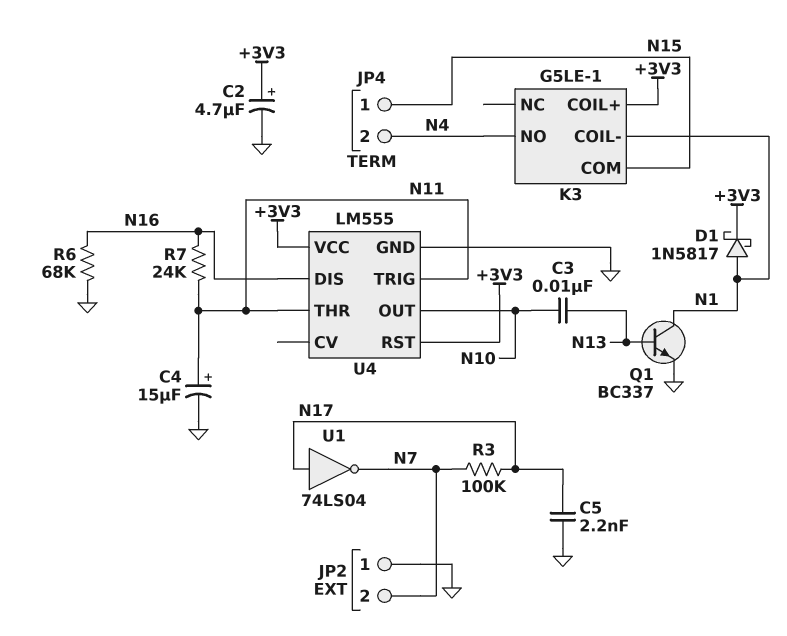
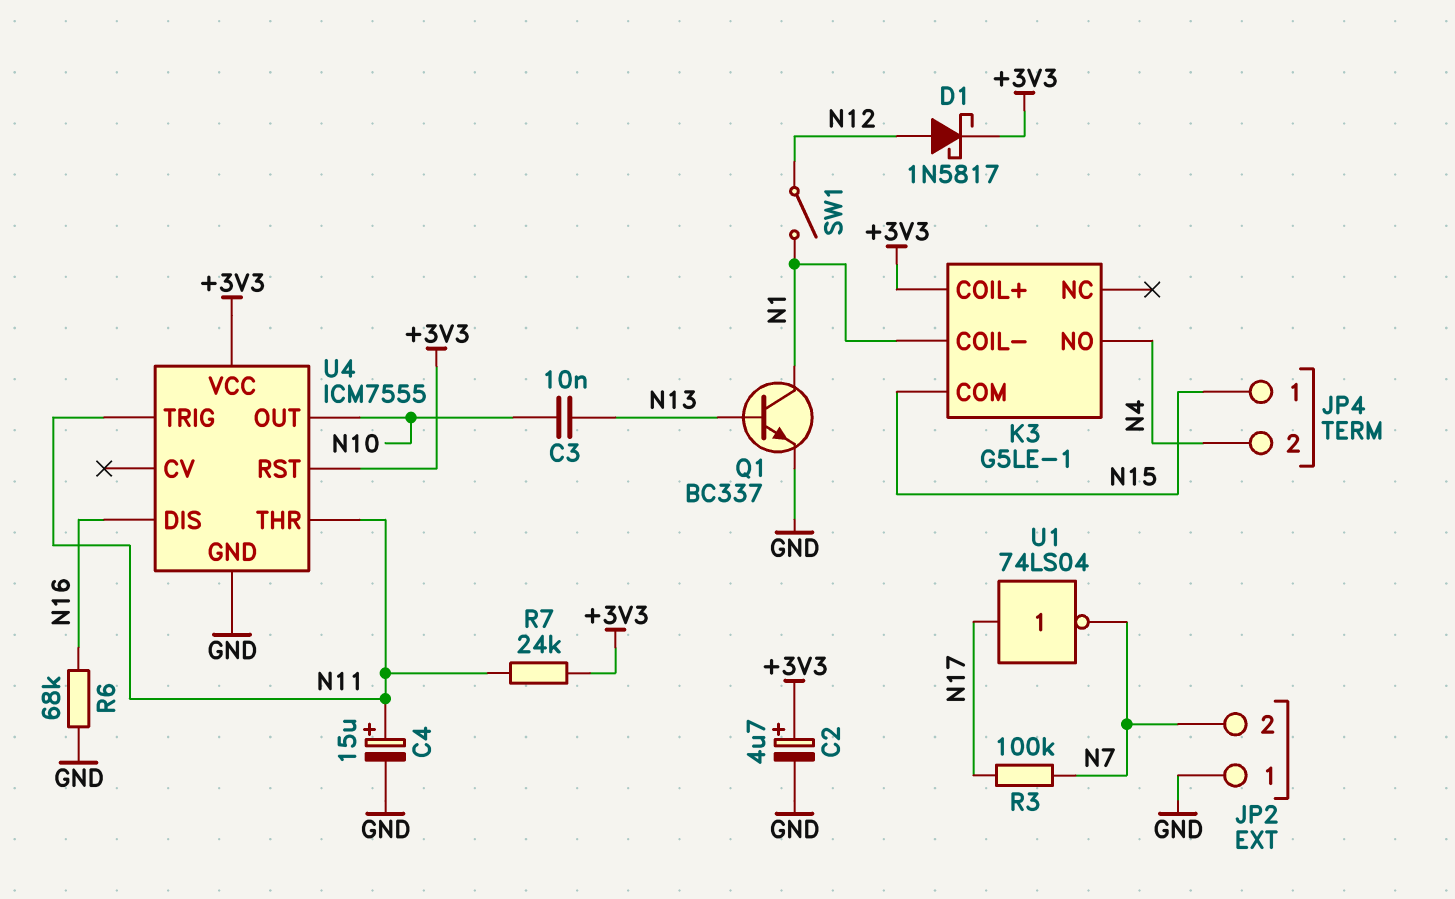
C5: 2.2nF (GND, N17) -> none
D1: schottky 1N5817 (A N1, K +3V3) -> schottky 1N5817 (A N12, K +3V3)
R7: 24k (N11, N16) -> 24k (+3V3, N11)
SW1: none -> switch (N1, N12)
U4: LM555 -> ICM7555

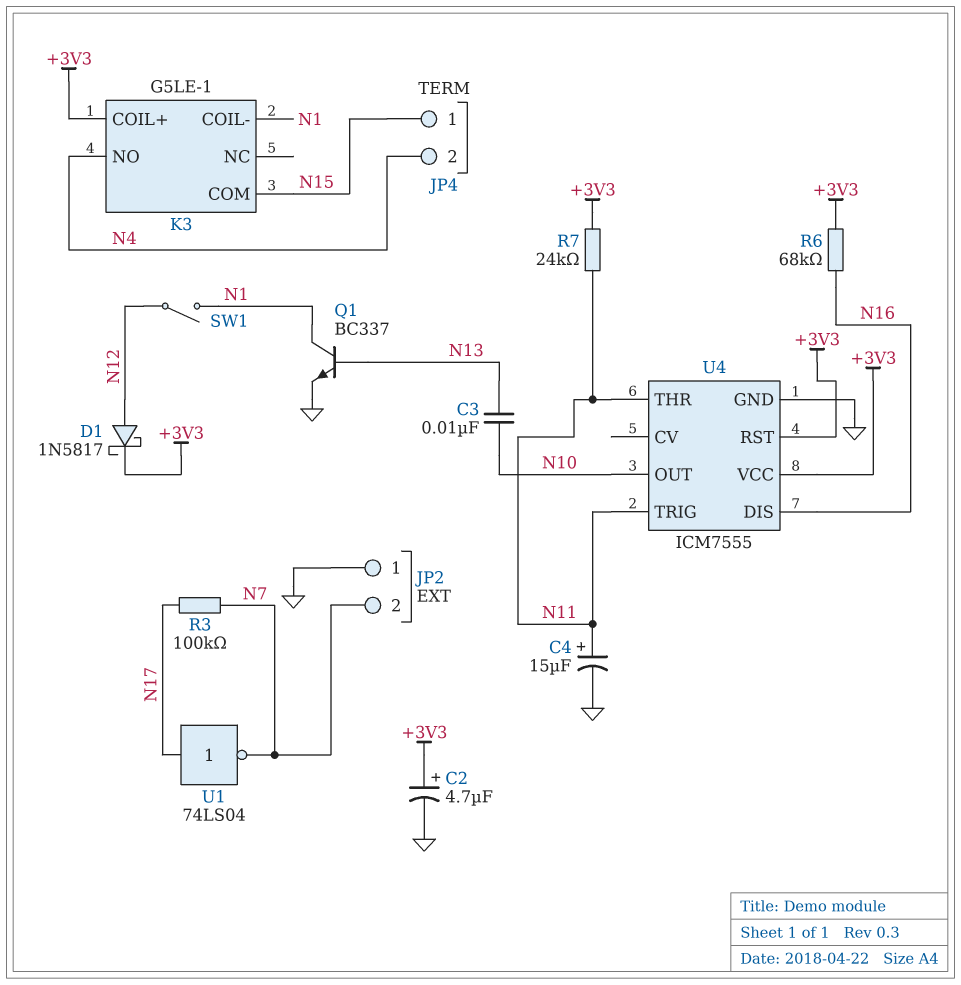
R6: 68k (GND, N16) -> 68k (+3V3, N16)

